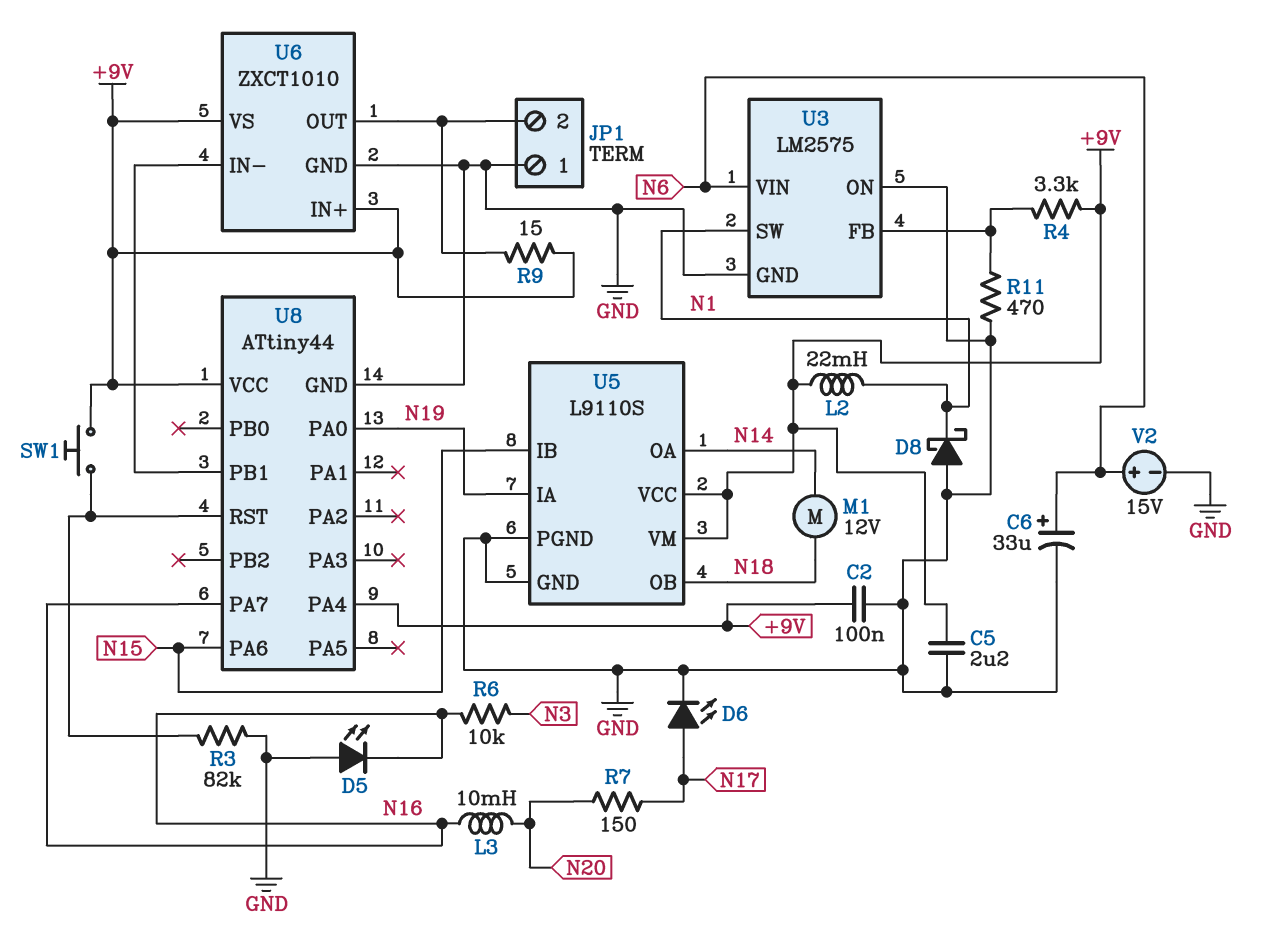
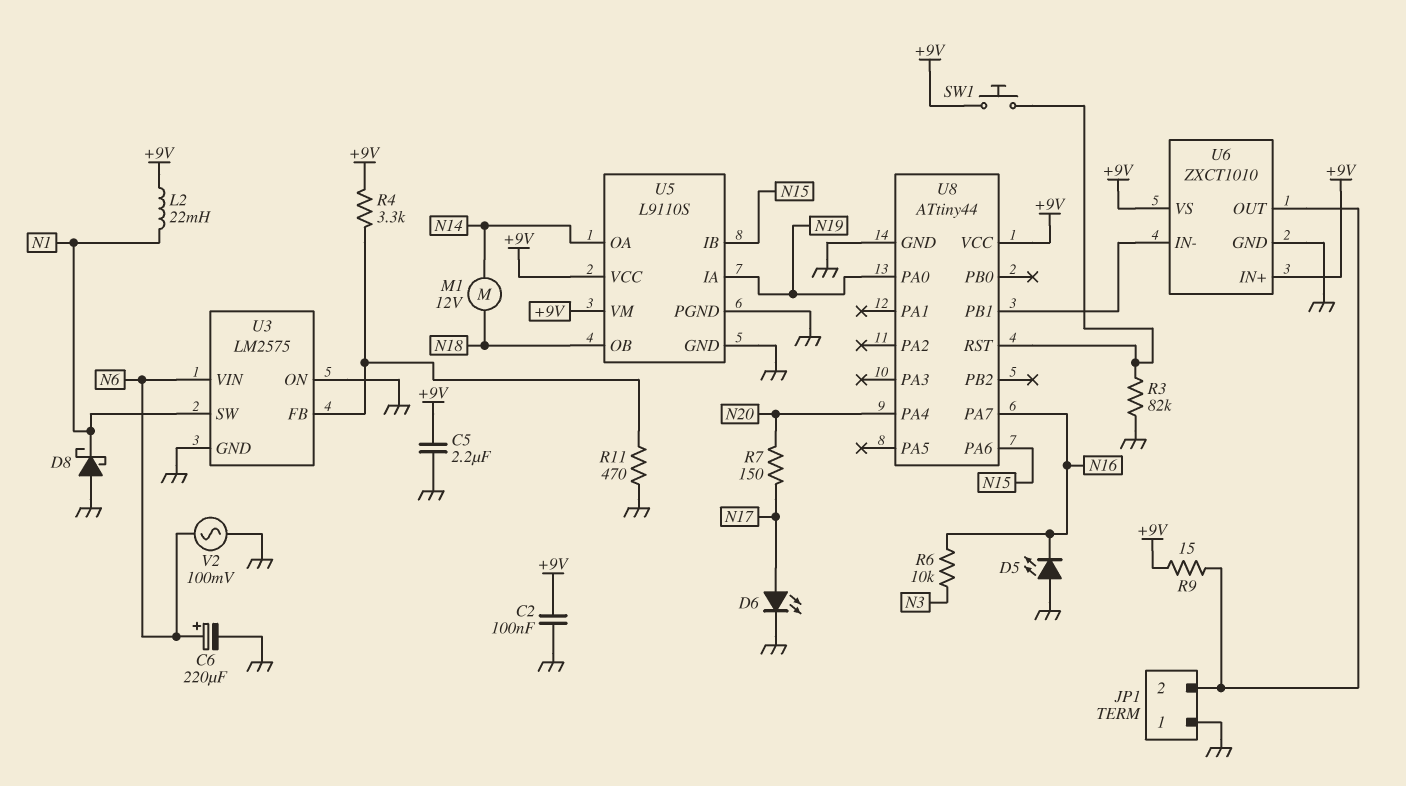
C6: 33uF (plus N6, minus GND) -> 220uF (plus N6, minus GND)
L3: 10mH (N16, N20) -> none
U8 pin PA4: +9V -> N20
V2: 15V (plus N6, minus GND) -> AC 100mV (GND, N6)

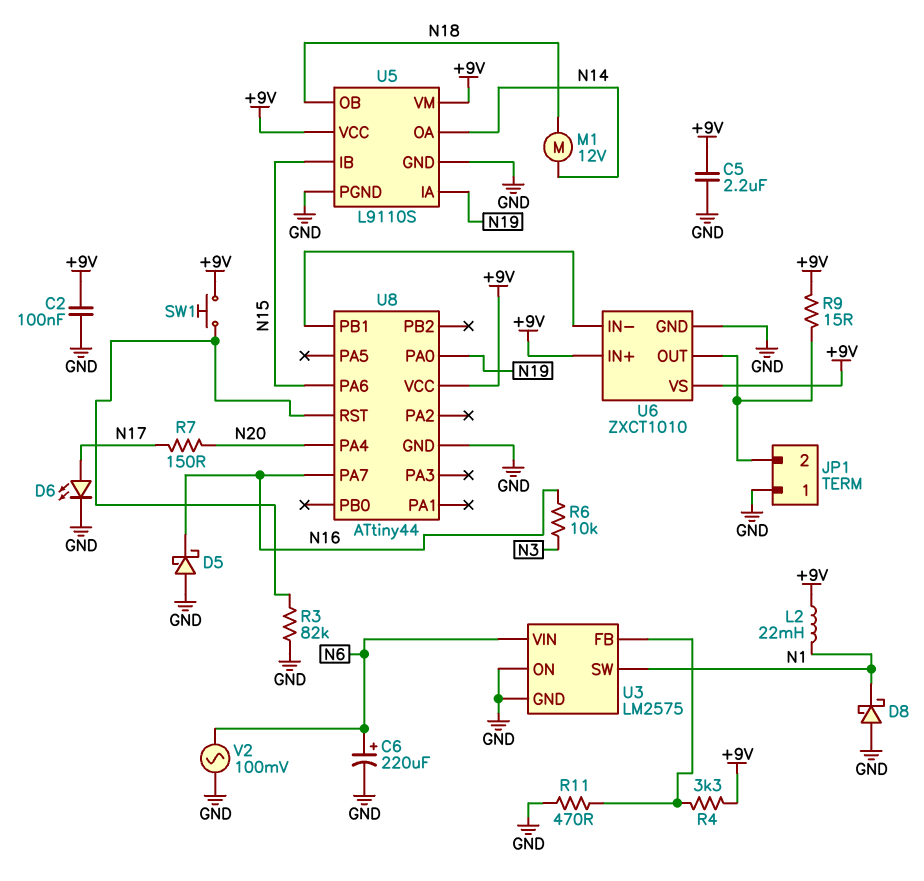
D5: LED (A GND, K N16) -> schottky (A GND, K N16)

